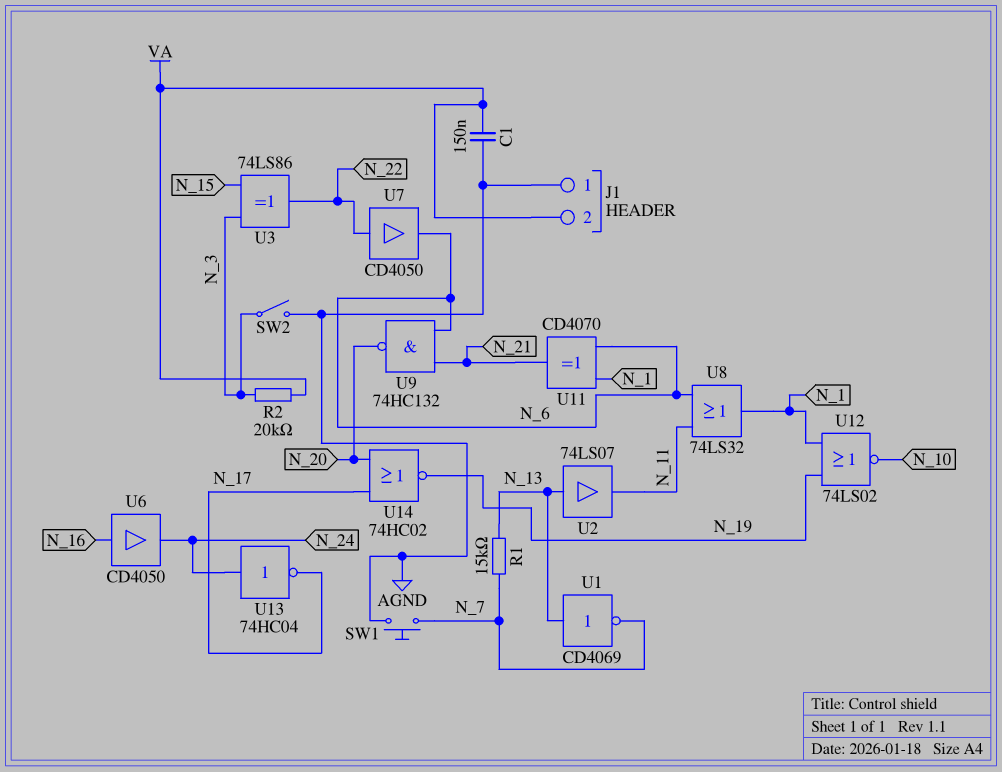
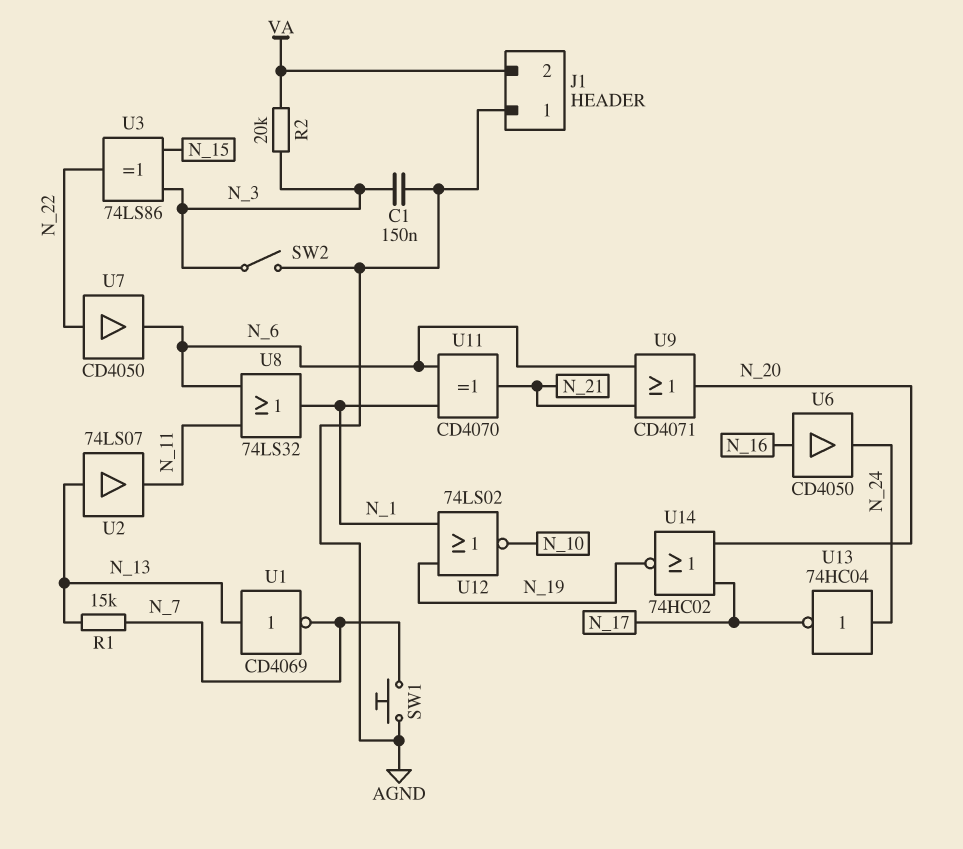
C1: 150nF (AGND, VA) -> 150nF (AGND, N_3)
U9: NAND 74HC132 (in N_6, in N_21, out N_20) -> OR CD4071 (in N_6, in N_21, out N_20)

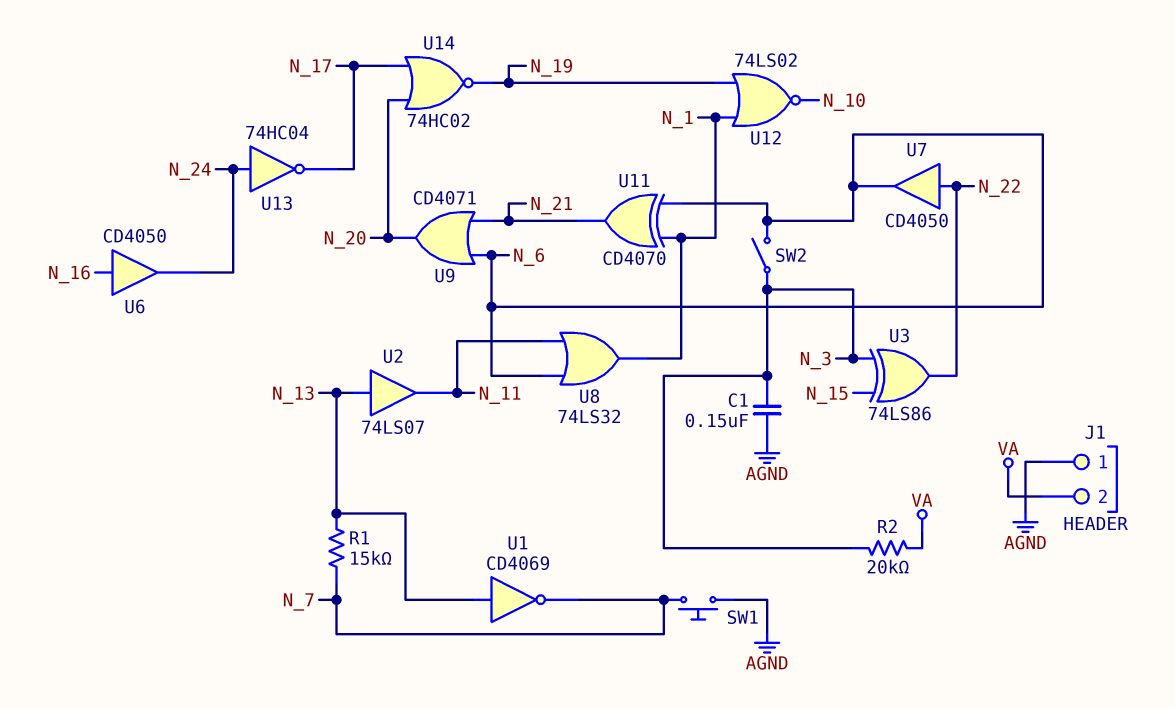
SW2: switch (AGND, N_3) -> switch (N_3, N_6)

